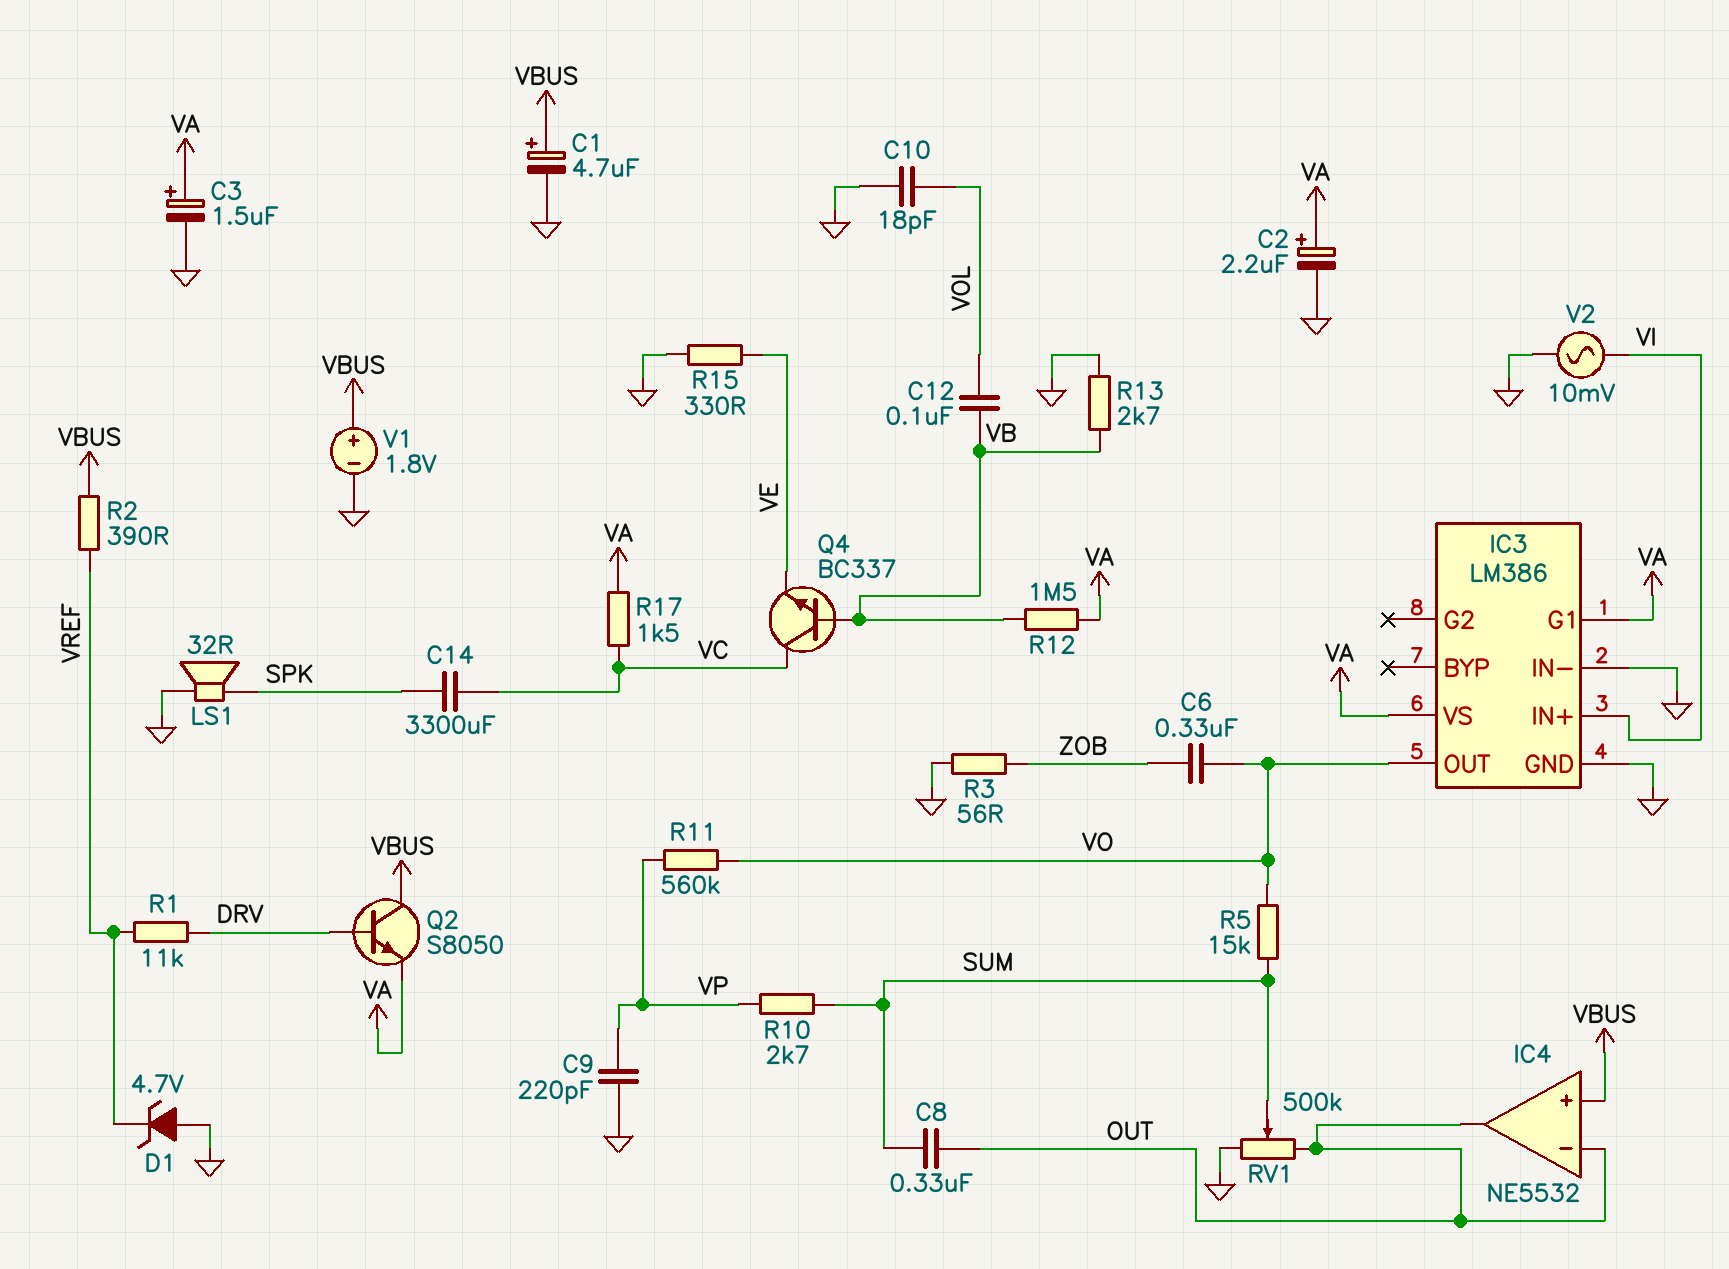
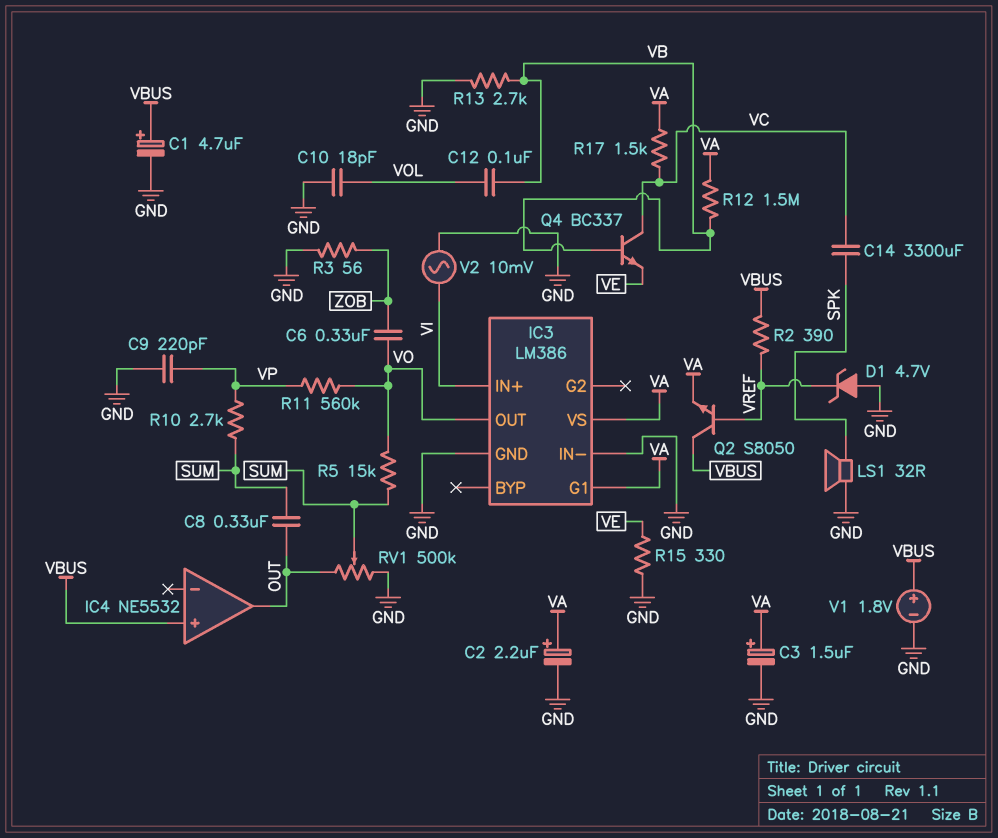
IC4 pin in-: OUT -> none
Q2: NPN S8050 (B DRV, C VBUS, E VA) -> NPN S8050 (B VREF, C VBUS, E VA)
R1: 11k (DRV, VREF) -> none

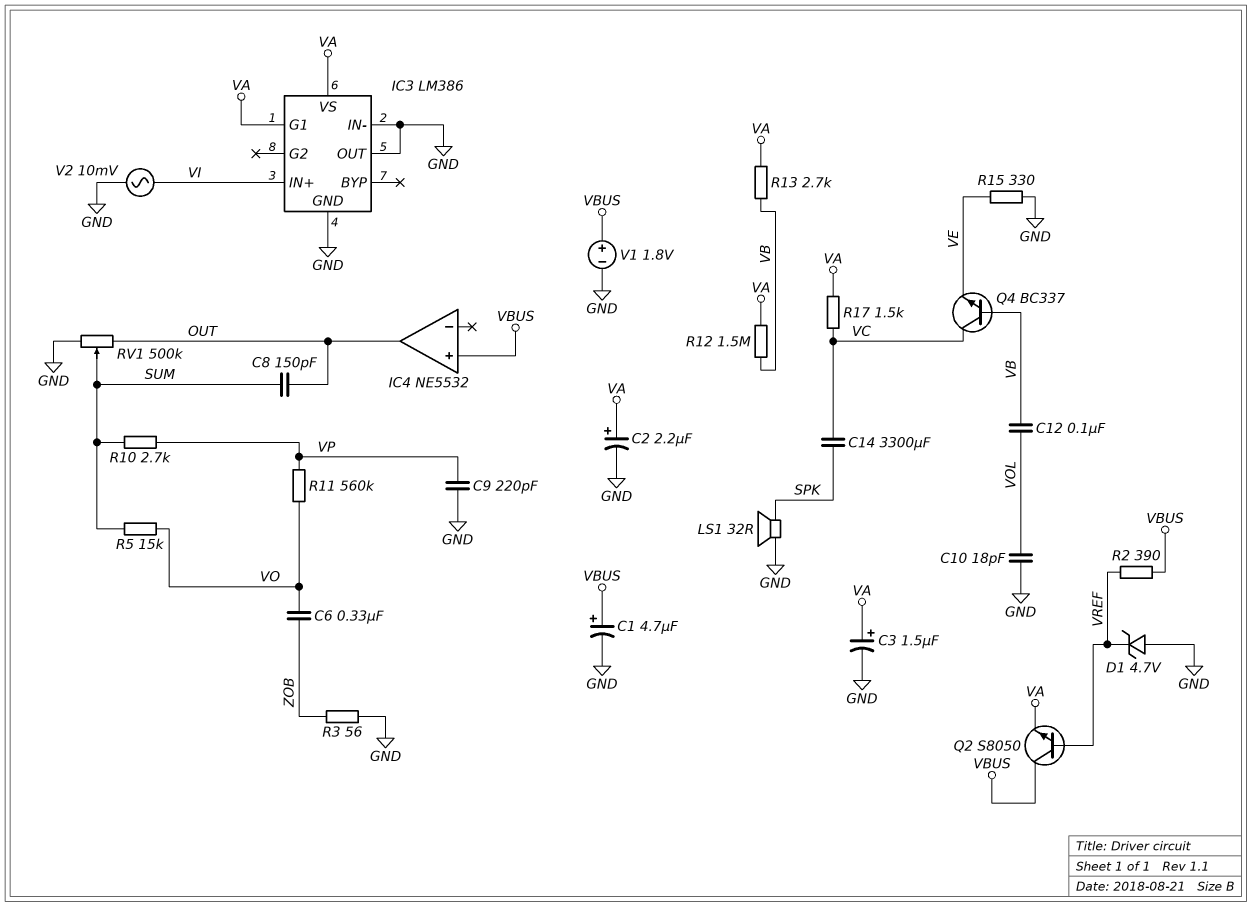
C8: 330nF (OUT, SUM) -> 150pF (OUT, SUM)
IC3 pin OUT: VO -> GND
R13: 2.7k (GND, VB) -> 2.7k (VA, VB)

